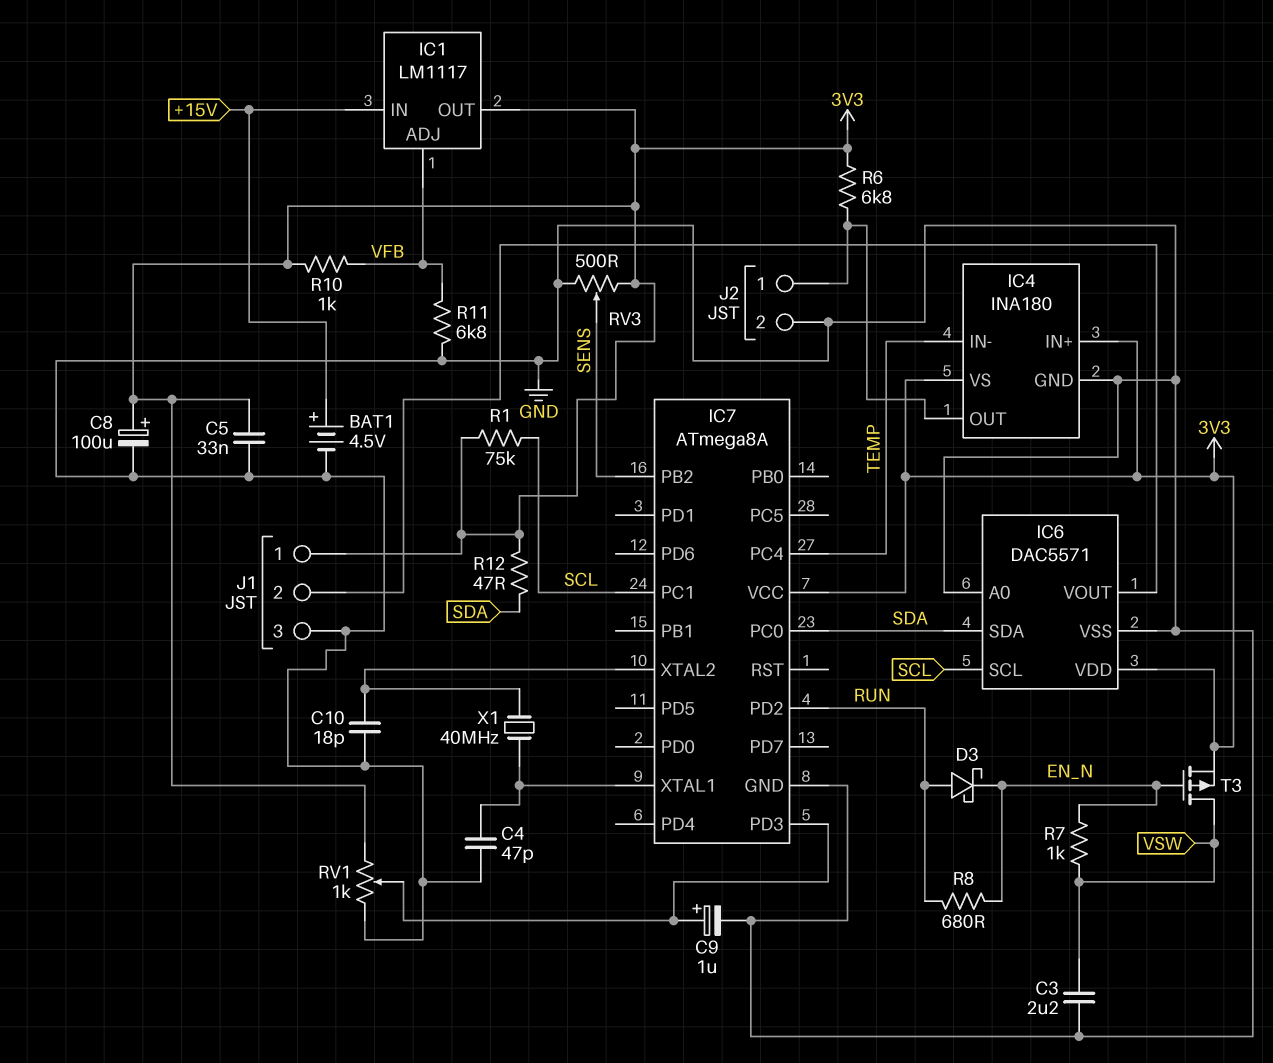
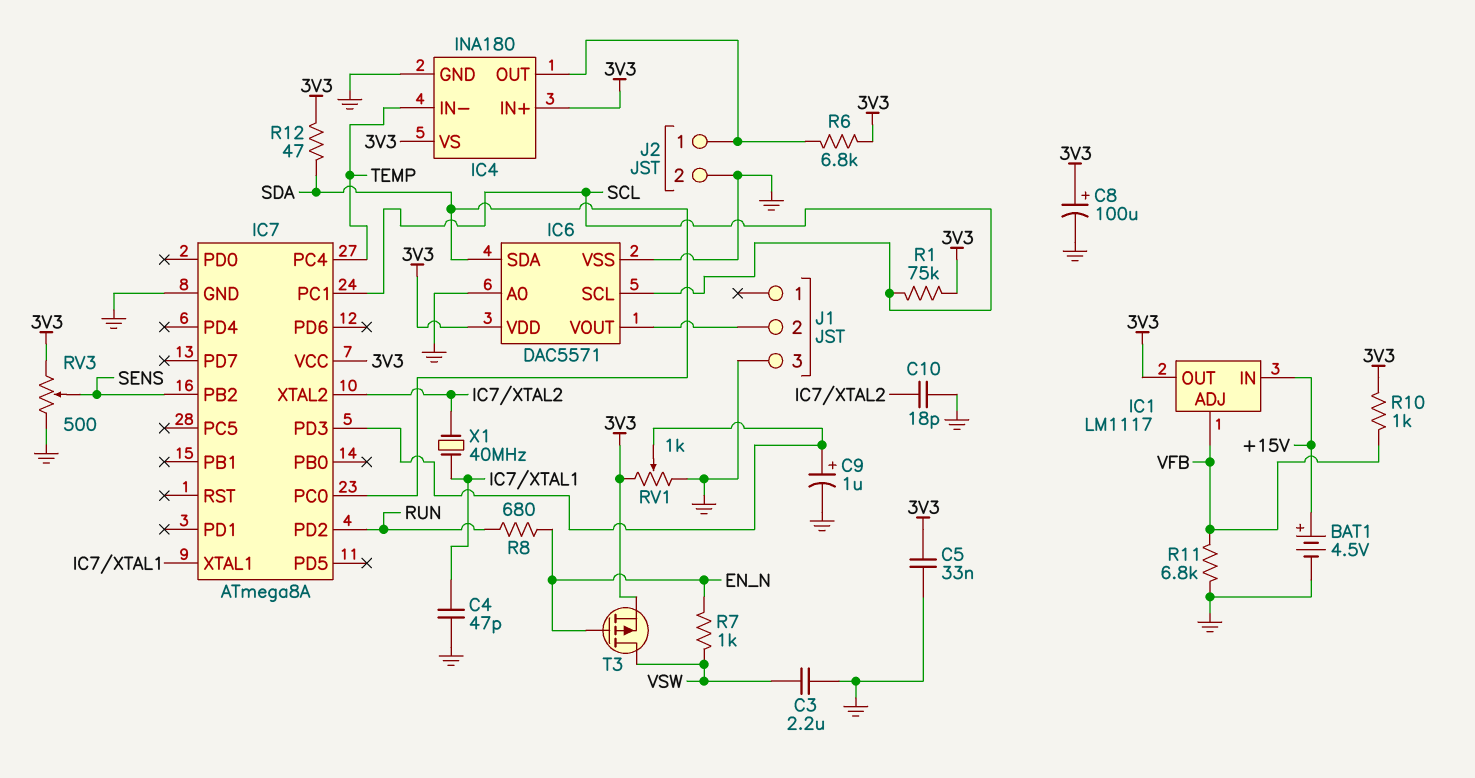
D3: schottky (A RUN, K EN_N) -> none
J1 pin 1: 3V3 -> none

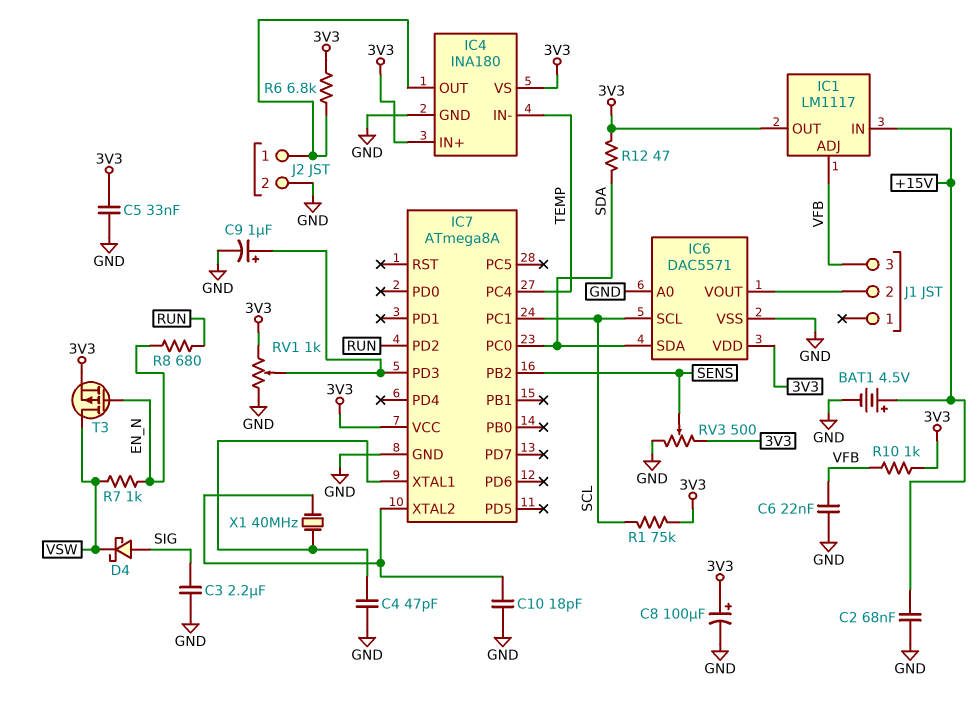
C2: none -> 68nF (+15V, GND)
C3: 2.2uF (GND, VSW) -> 2.2uF (GND, SIG)
C6: none -> 22nF (GND, VFB)
D4: none -> schottky (A SIG, K VSW)
J1 pin 3: GND -> VFB
R11: 6.8k (GND, VFB) -> none

